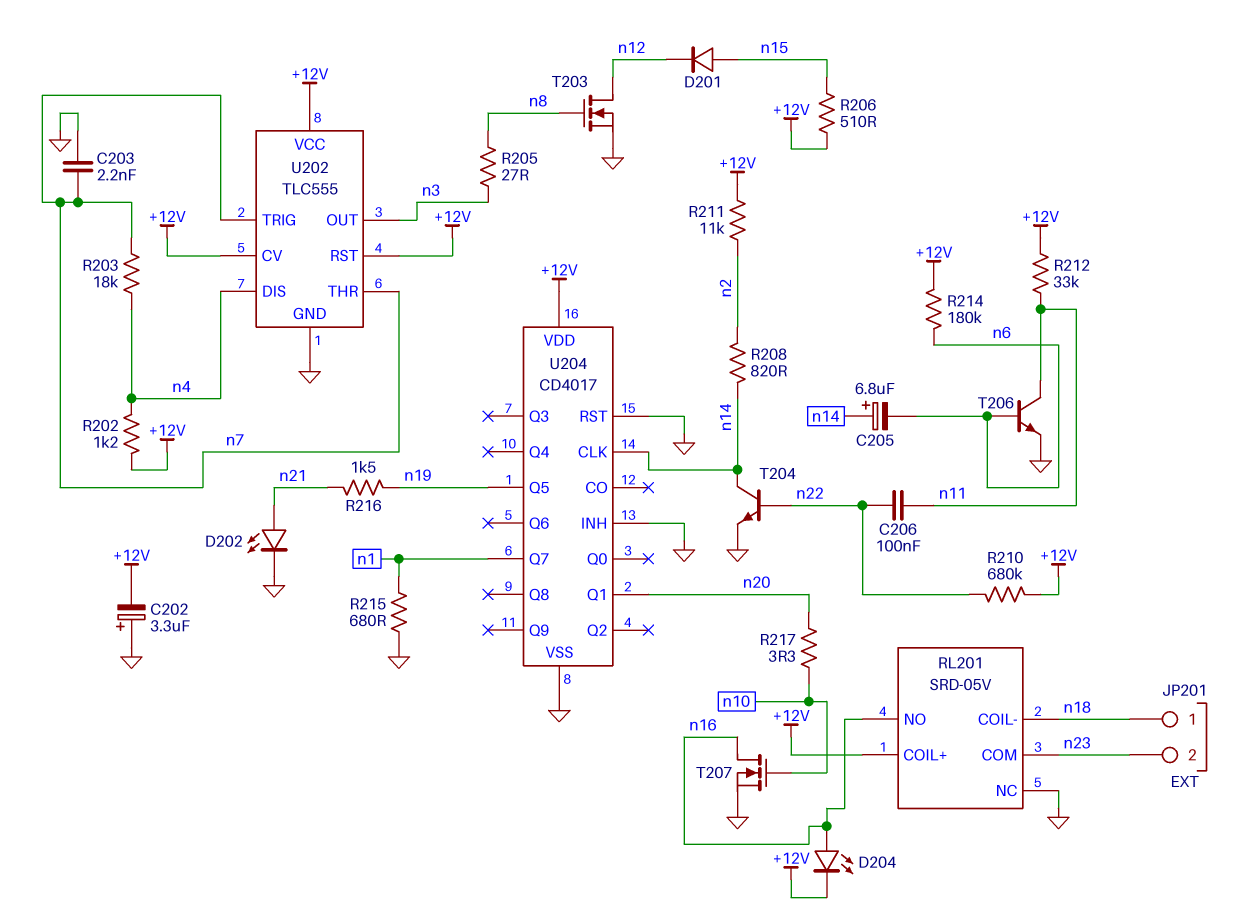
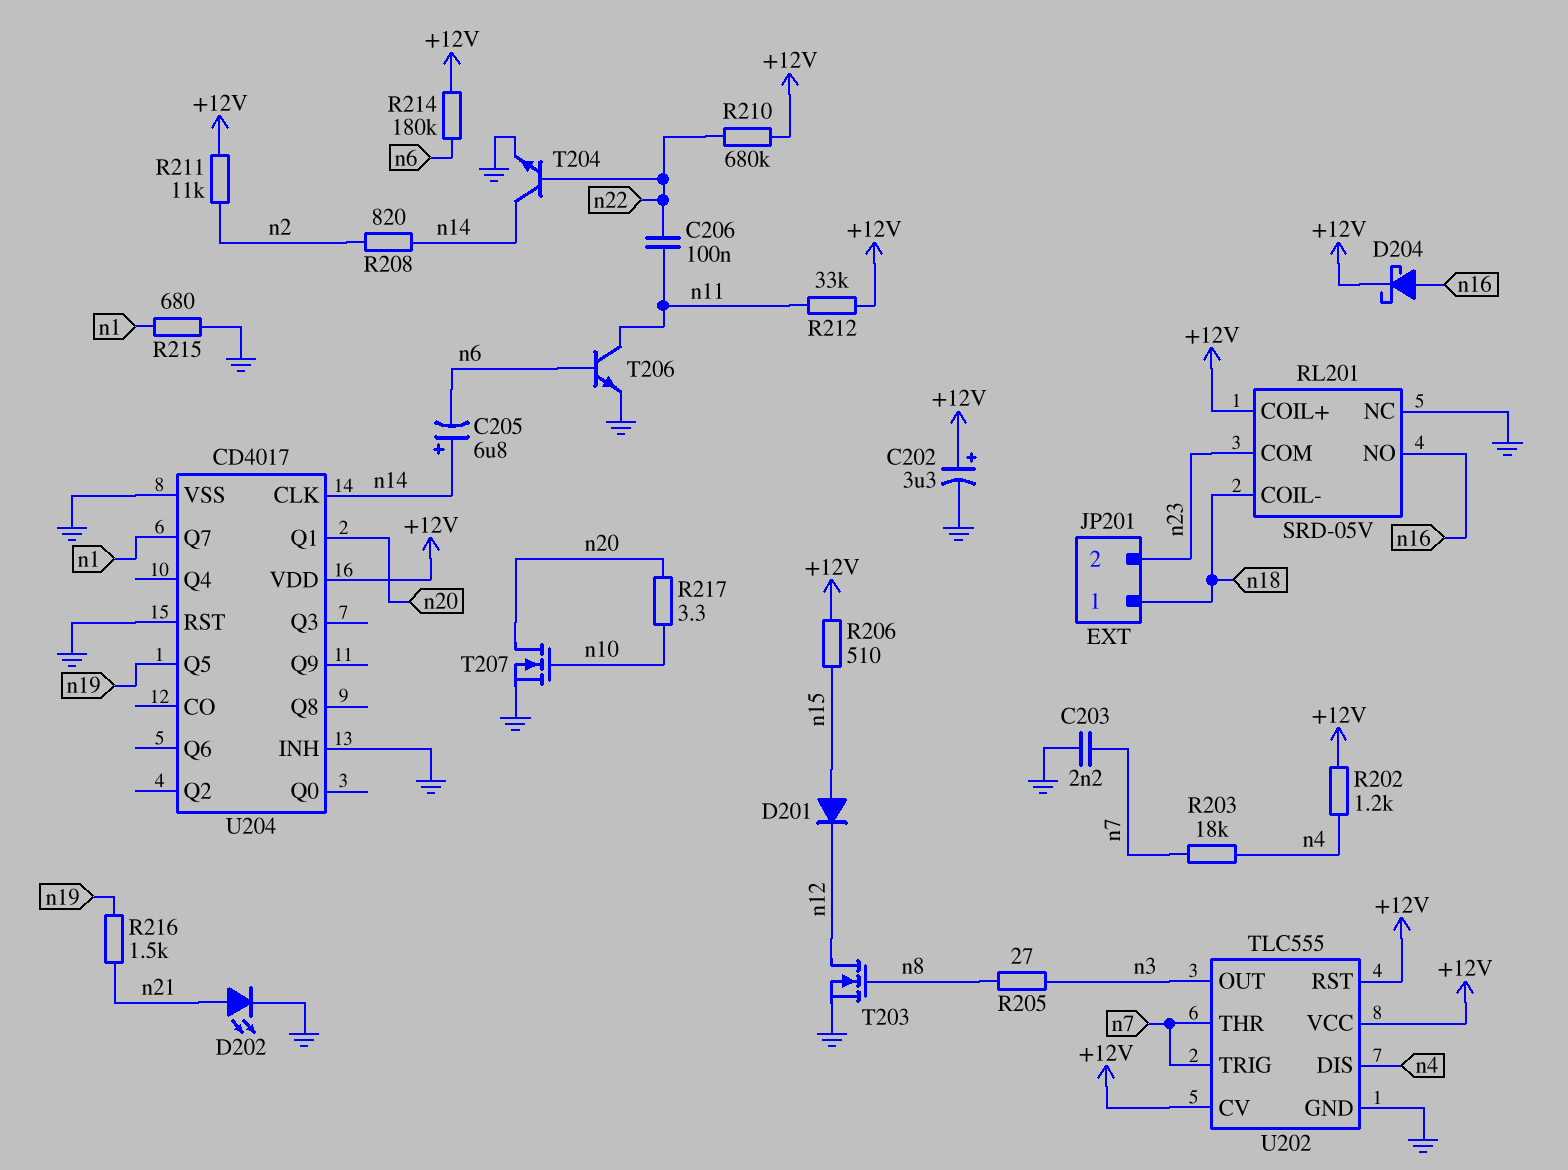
C202: 3.3uF (plus GND, minus +12V) -> 3.3uF (plus +12V, minus GND)
D204: LED (A n16, K +12V) -> schottky (A n16, K +12V)
T207: NMOS (G n10, D n16, S GND) -> NMOS (G n10, D n20, S GND)

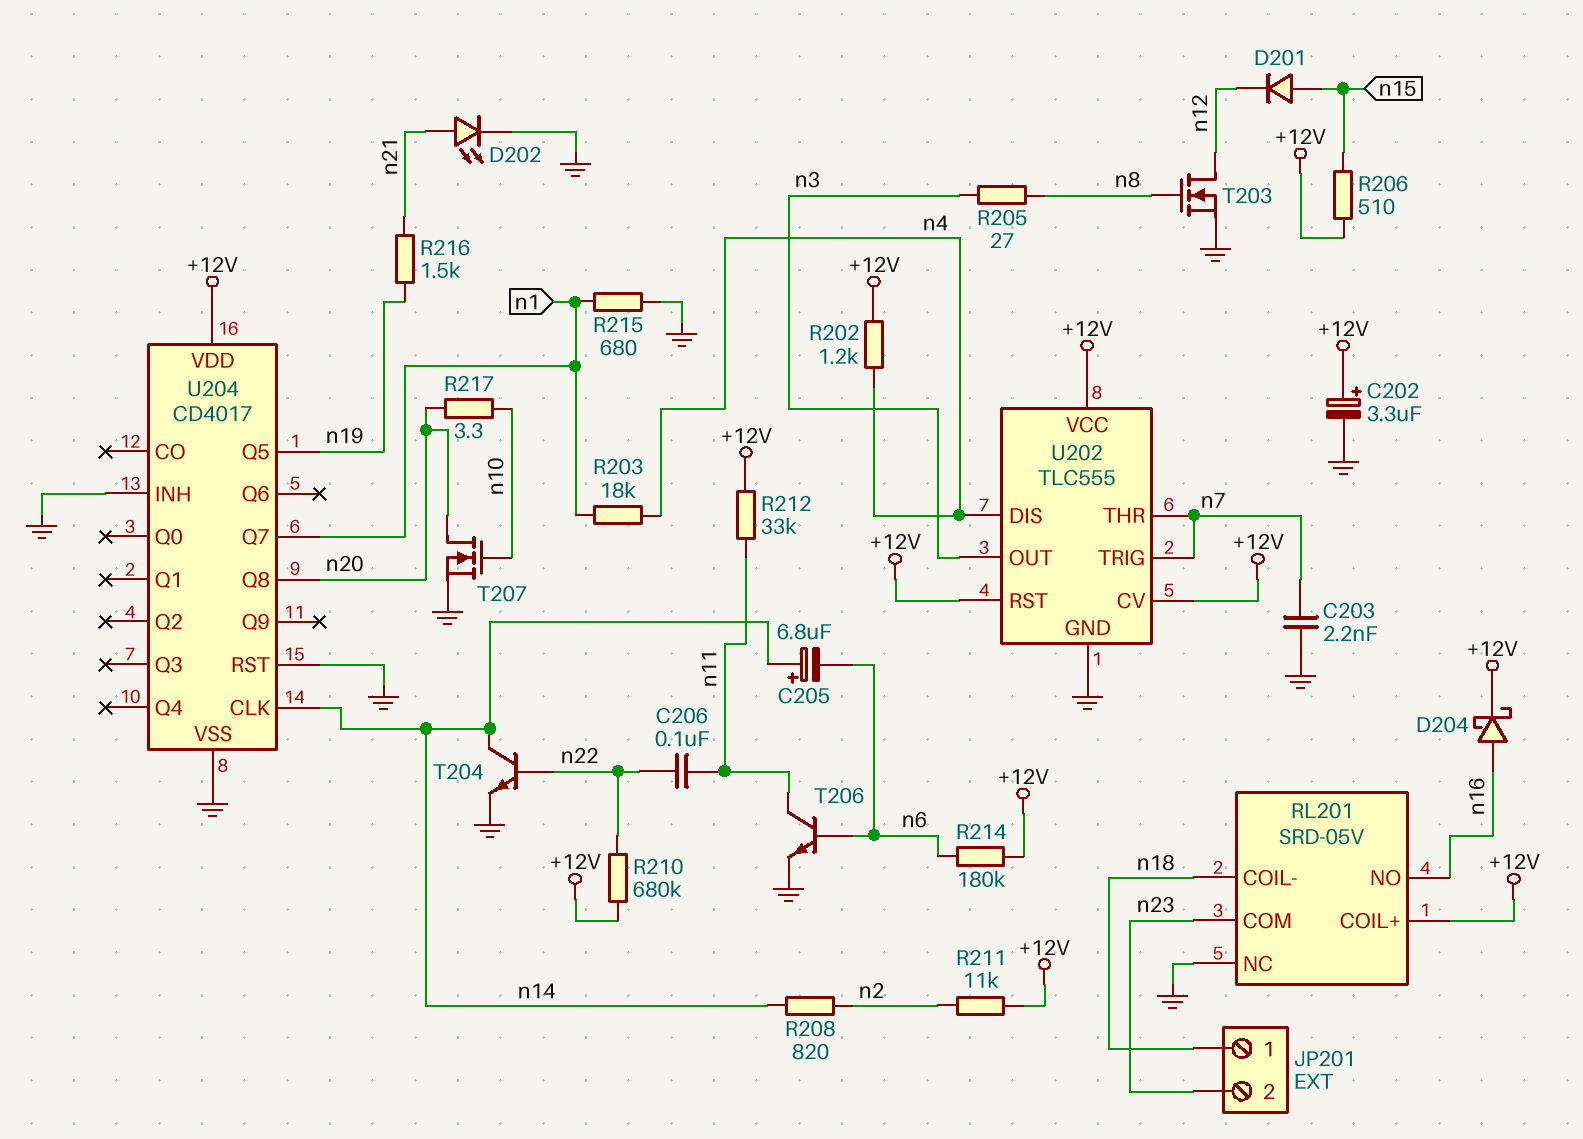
R203: 18k (n4, n7) -> 18k (n1, n4)
U204 pin Q1: n20 -> none
U204 pin Q8: none -> n20

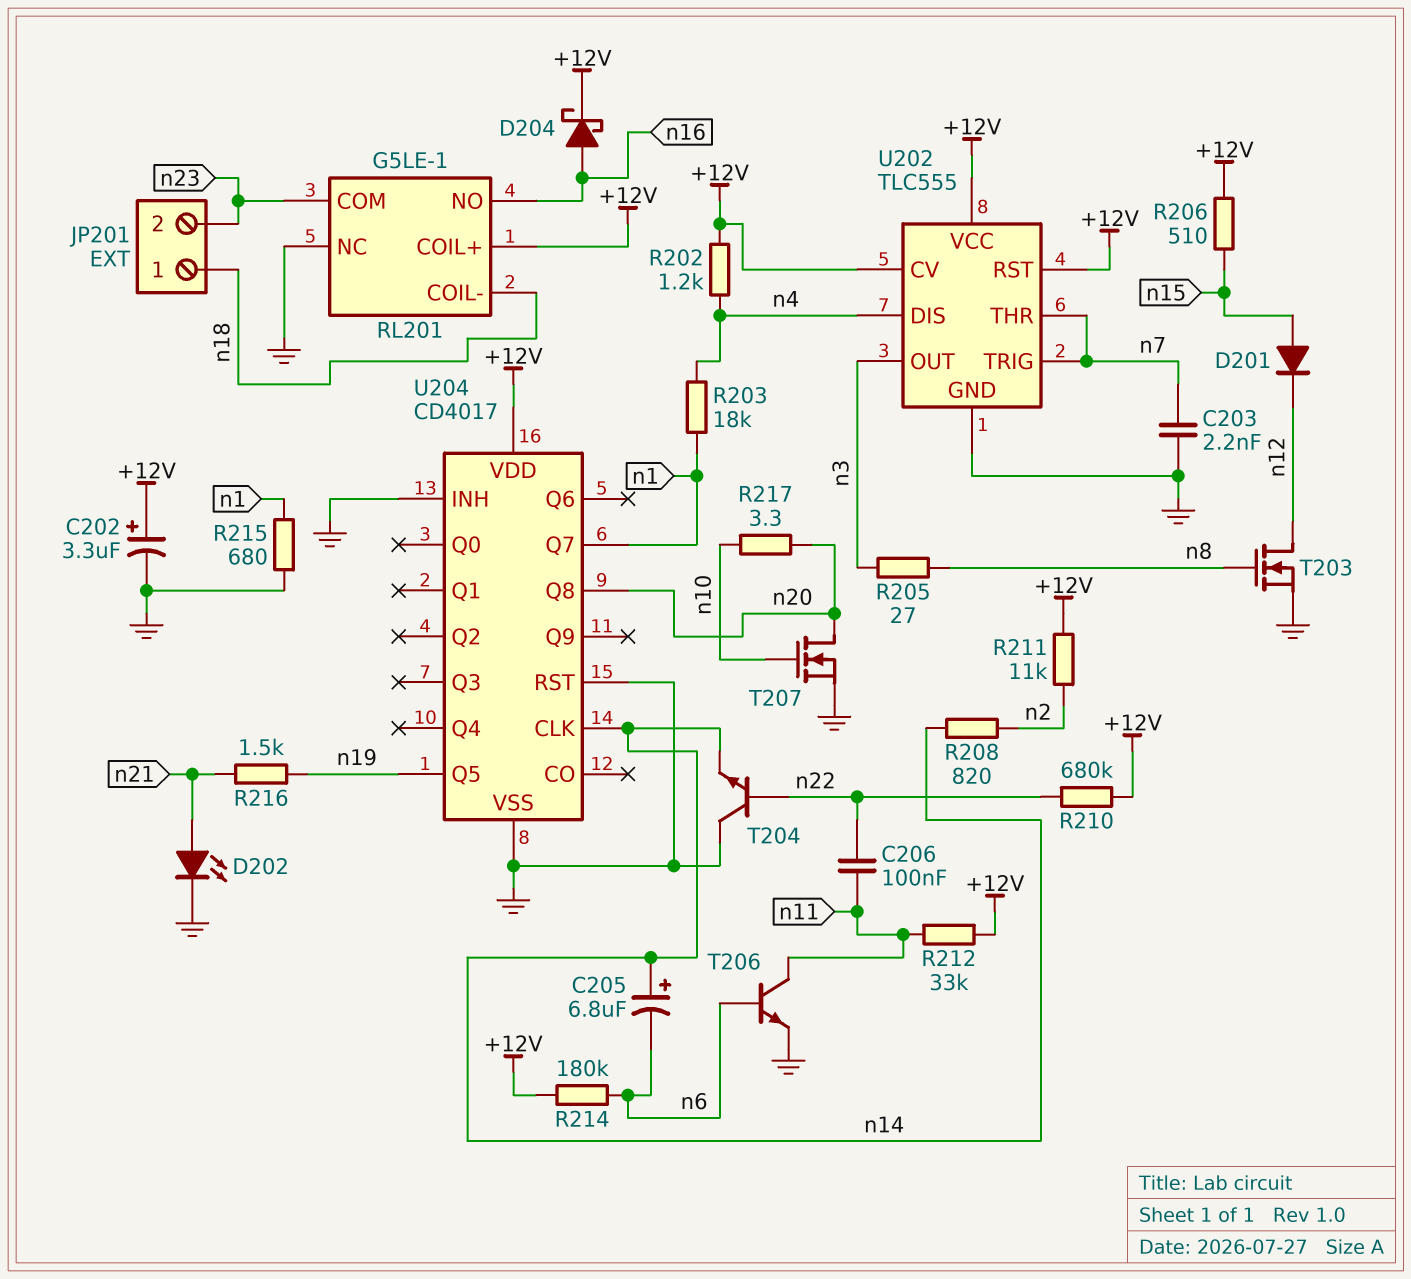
RL201: SRD-05V -> G5LE-1
T204: NPN (B n22, C n14, E GND) -> NPN (B n22, C GND, E n14)

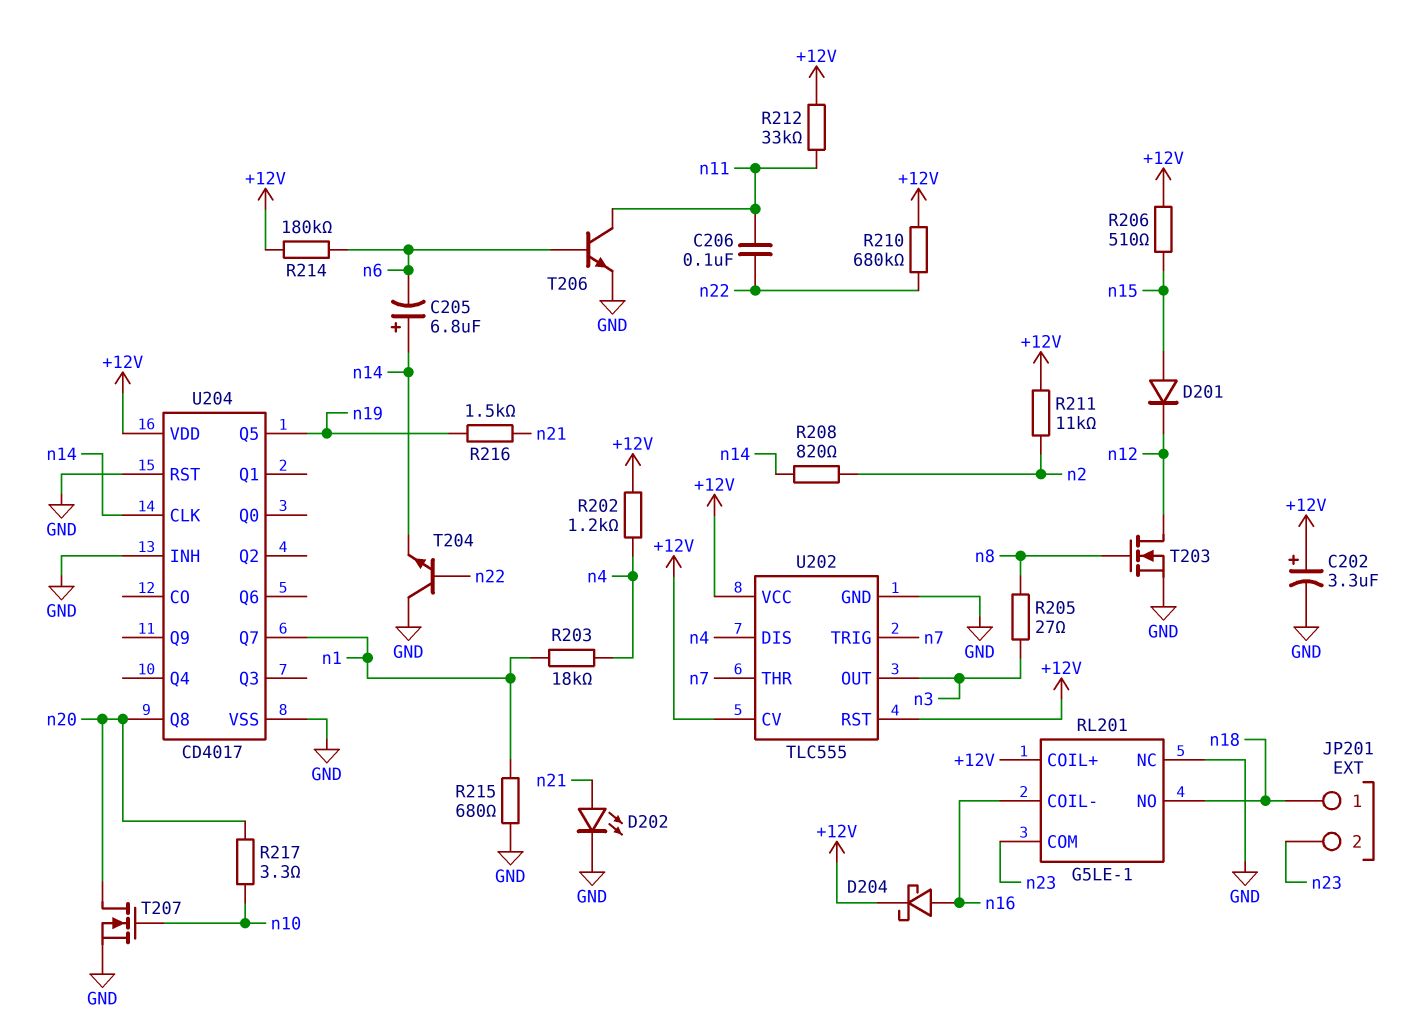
C203: 2.2nF (GND, n7) -> none
RL201 pin COIL-: n18 -> n16
RL201 pin NO: n16 -> n18

